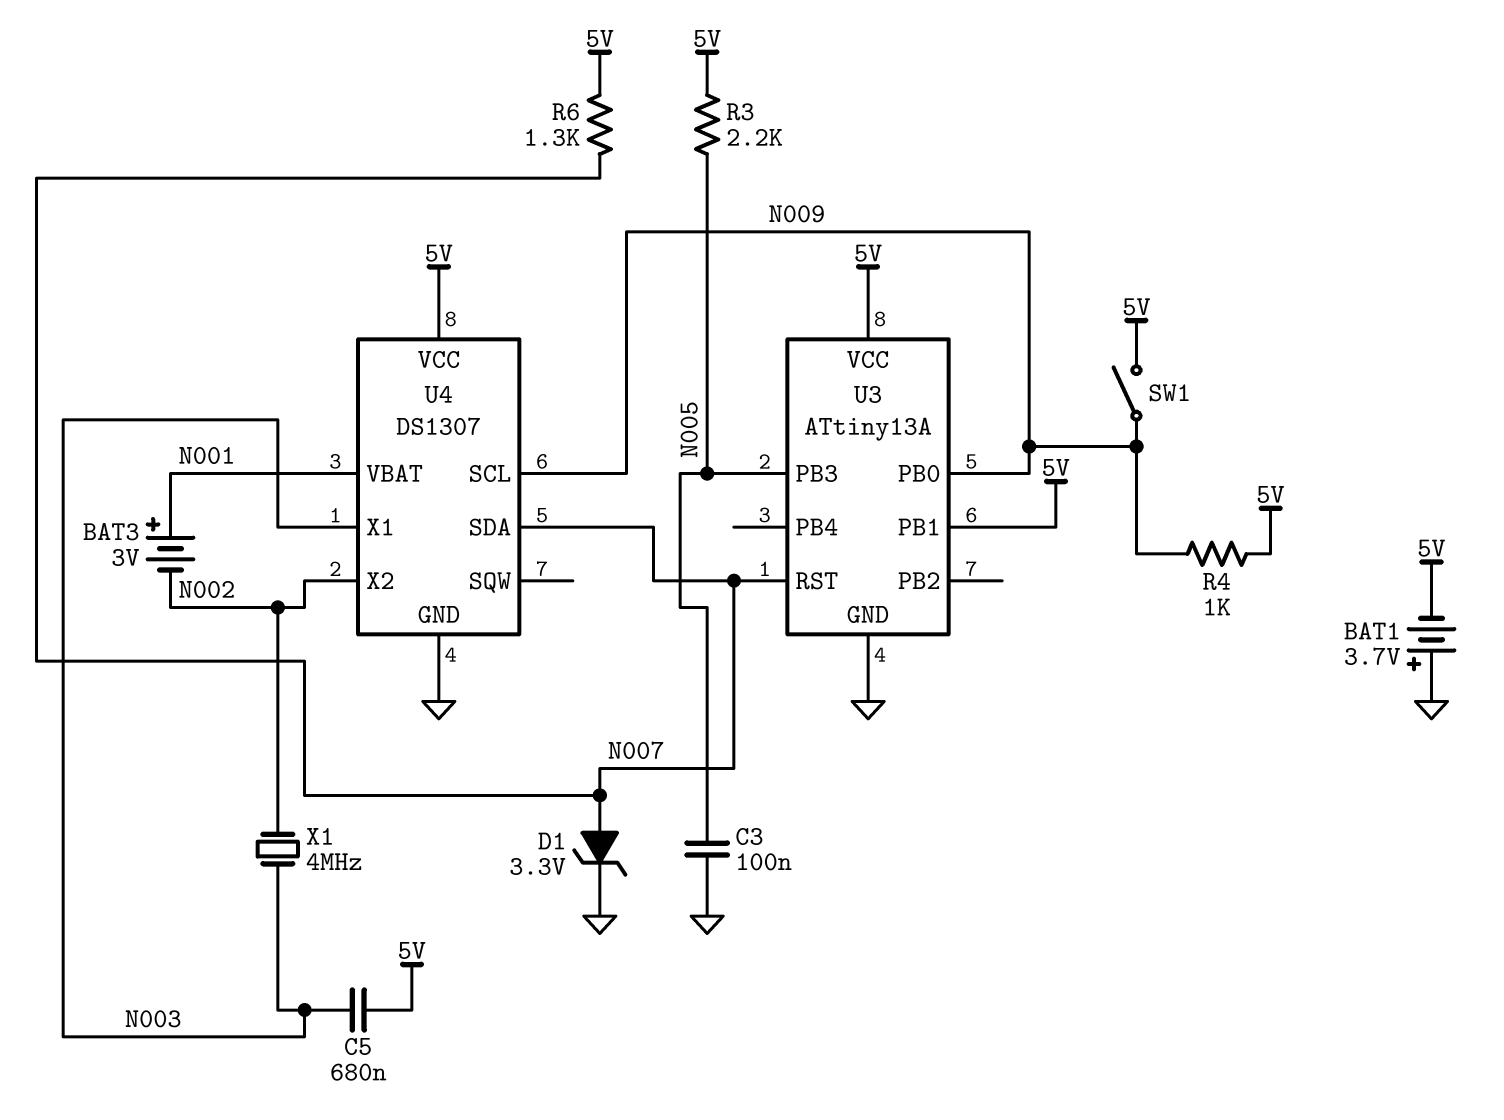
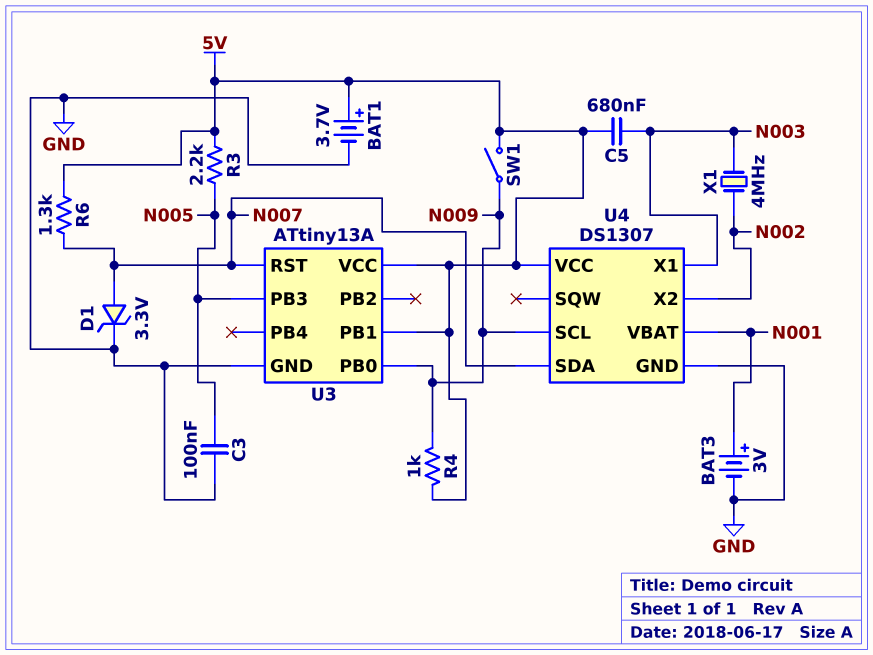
BAT1: 3.7V (plus GND, minus 5V) -> 3.7V (plus 5V, minus GND)
BAT3: 3V (plus N001, minus N002) -> 3V (plus N001, minus GND)

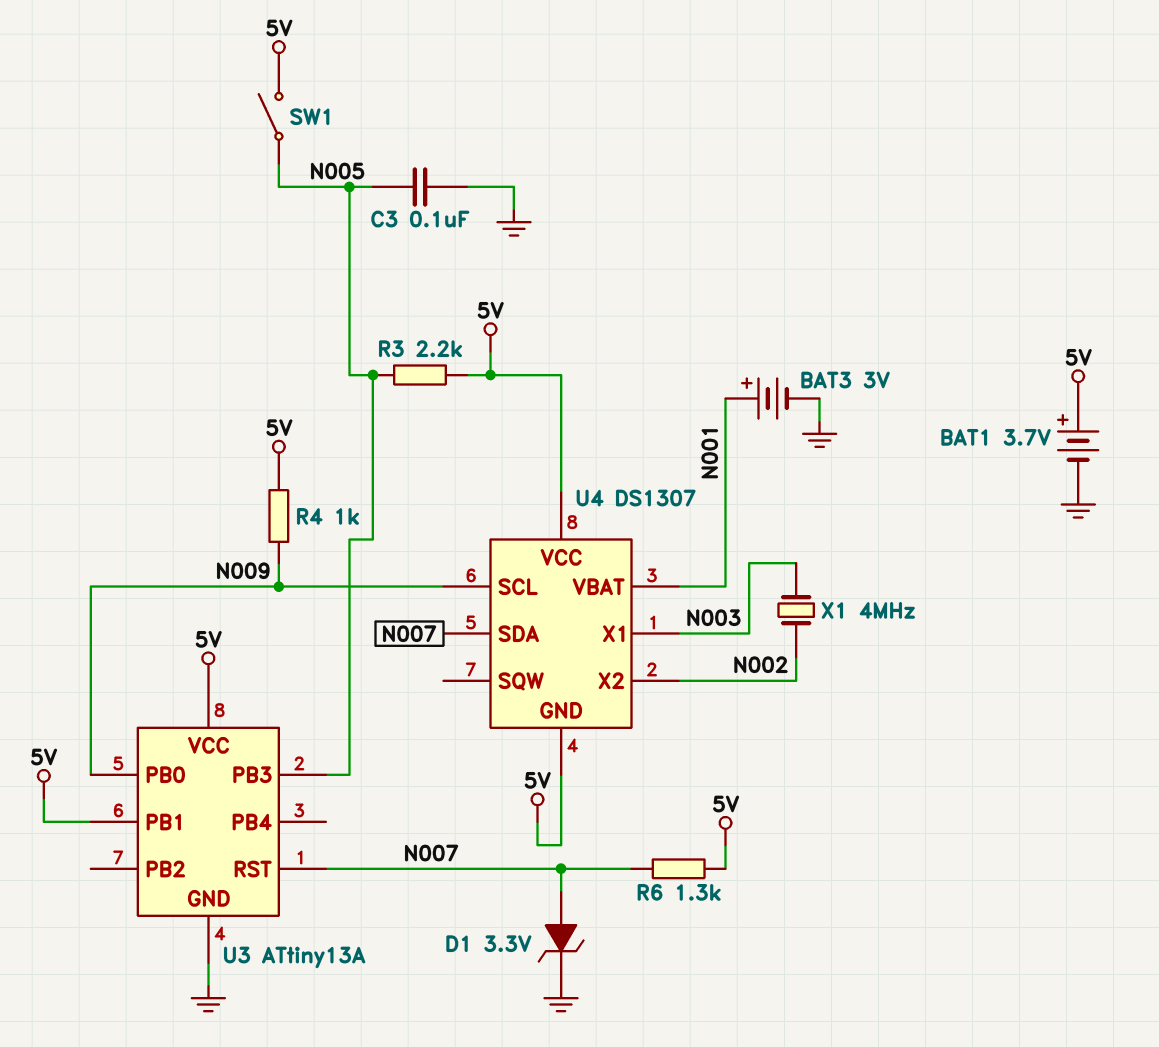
C5: 680nF (5V, N003) -> none
SW1: switch (5V, N009) -> switch (5V, N005)
U4 pin GND: GND -> 5V

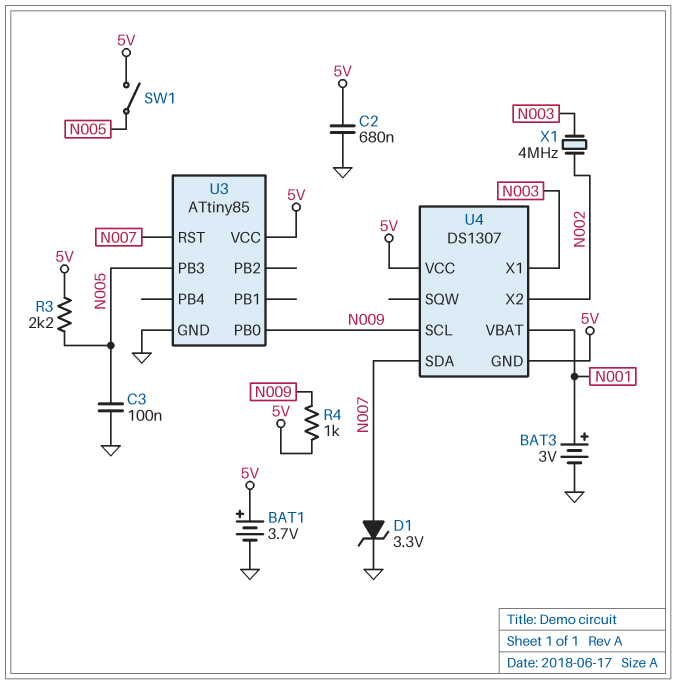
C2: none -> 680nF (5V, GND)
R6: 1.3k (5V, N007) -> none
U3: ATtiny13A -> ATtiny85
U3 pin PB1: 5V -> none

